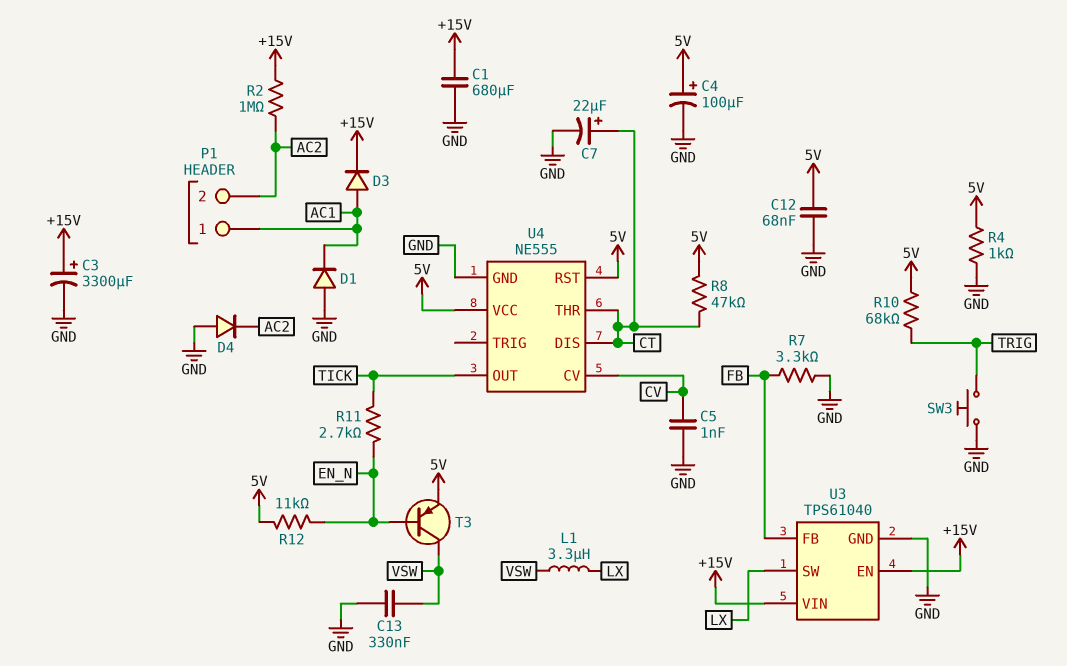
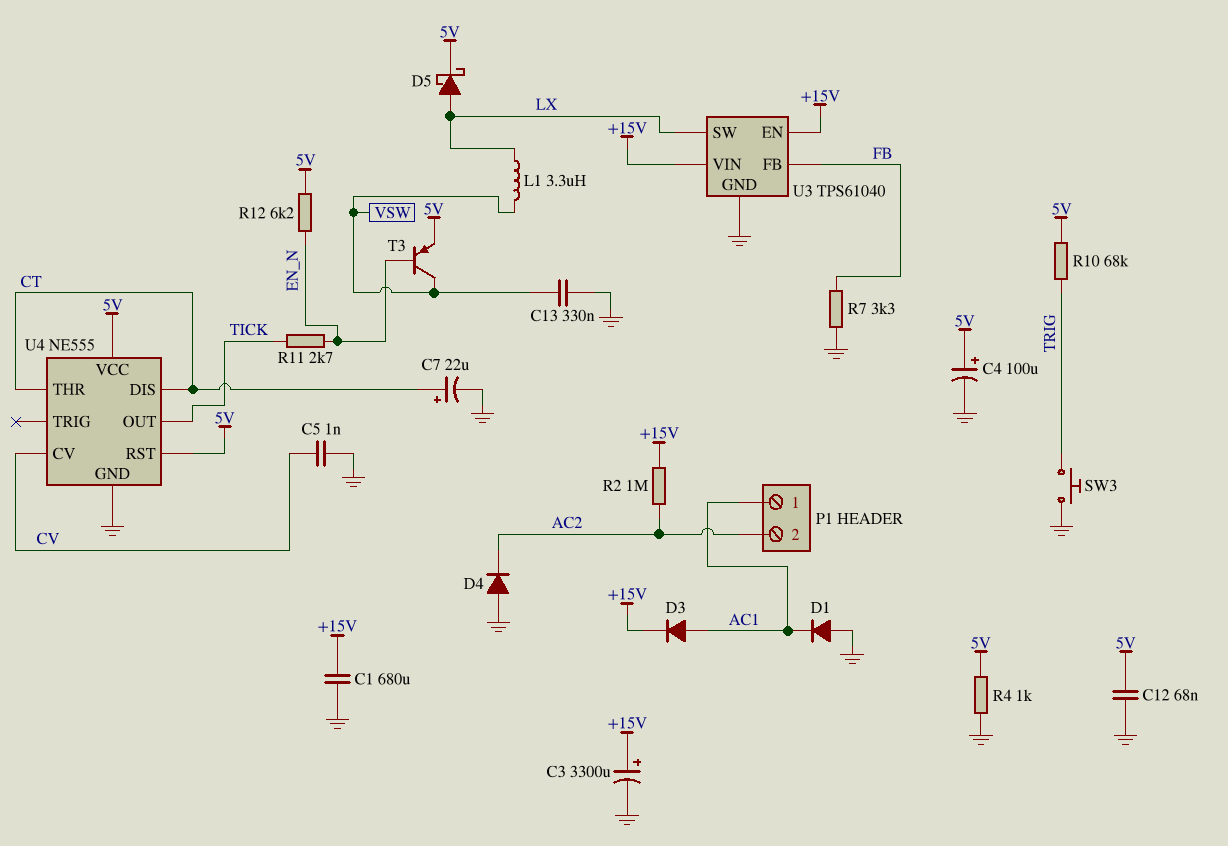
D5: none -> schottky (A LX, K 5V)
R8: 47k (5V, CT) -> none
R12: 11k (5V, EN_N) -> 6.2k (5V, EN_N)

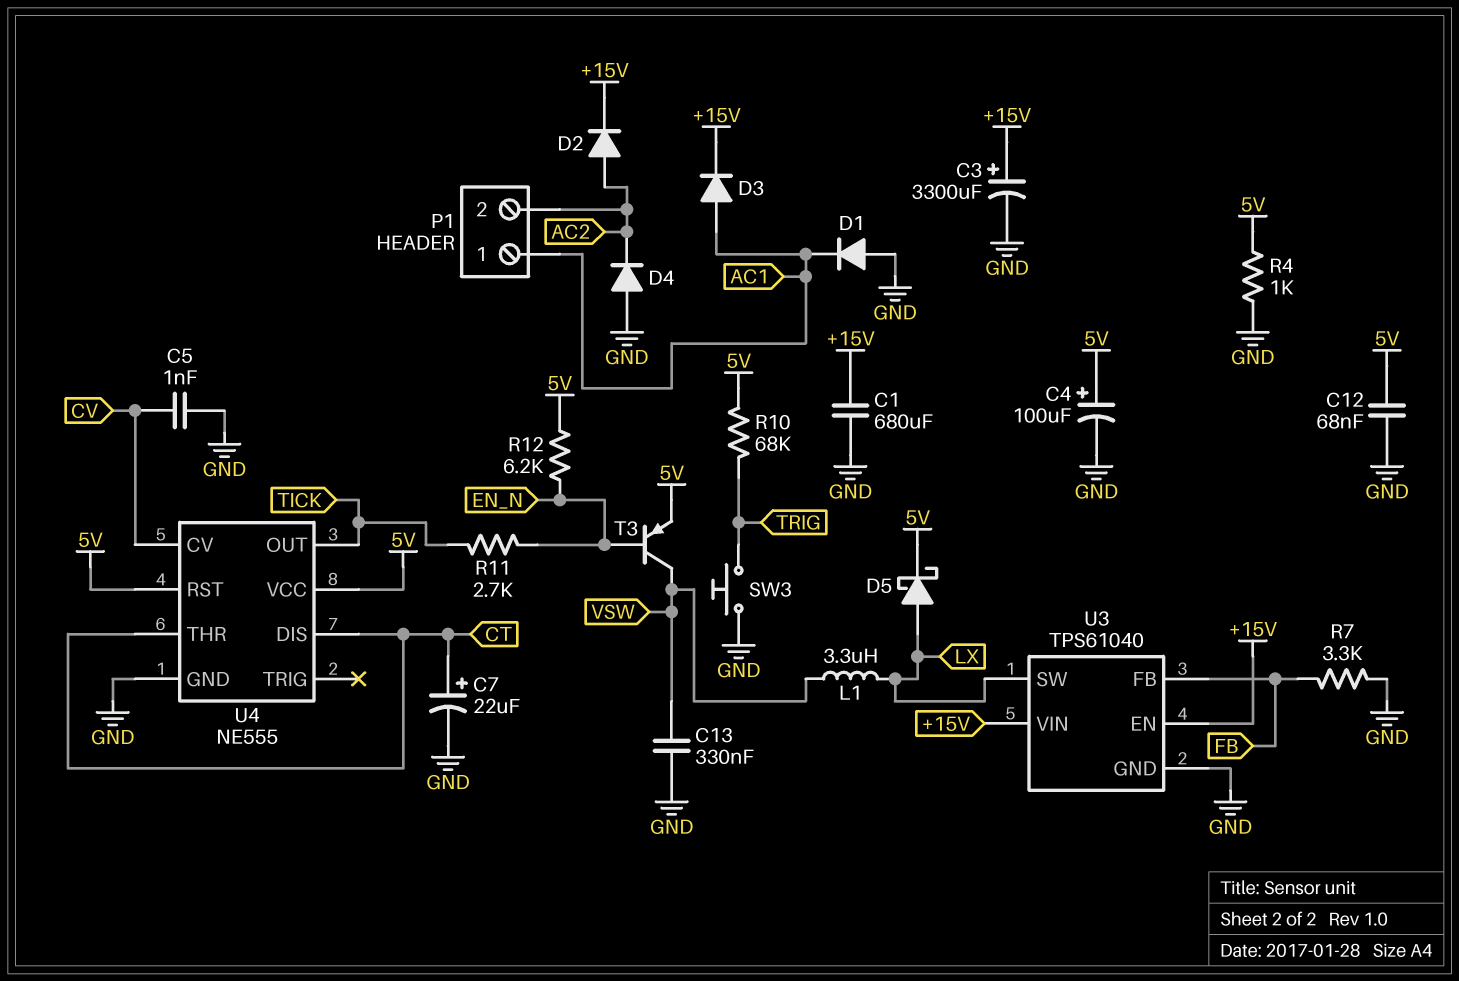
D2: none -> diode (A AC2, K +15V)
R2: 1M (+15V, AC2) -> none

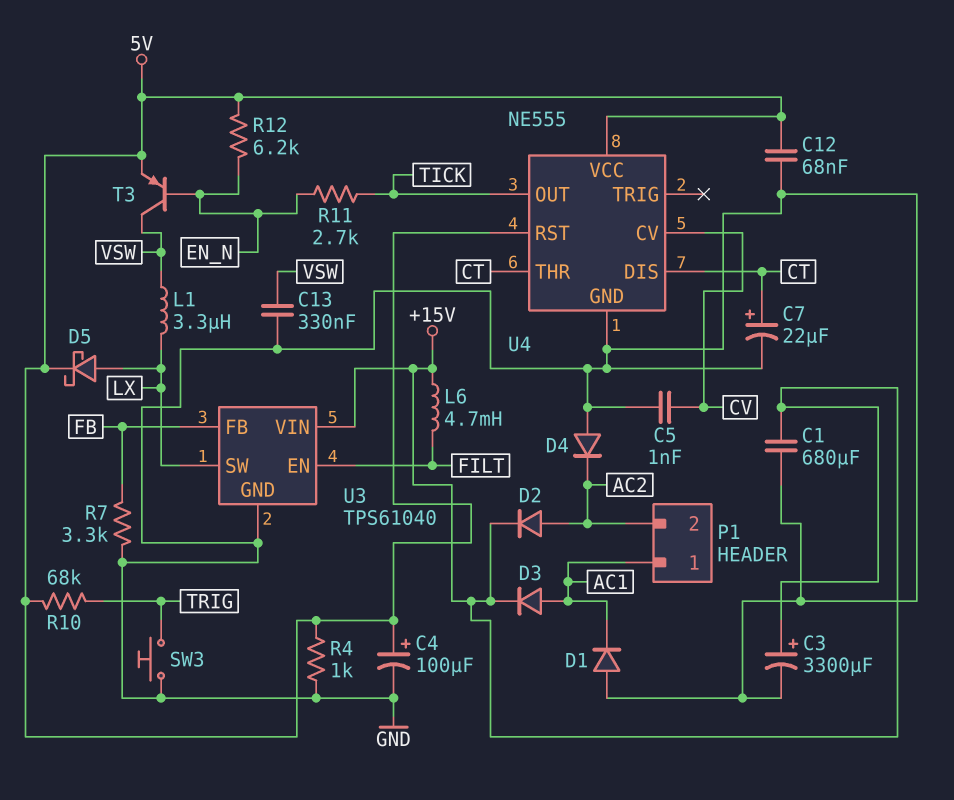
L6: none -> 4.7mH (+15V, FILT)
U3 pin EN: +15V -> FILT

